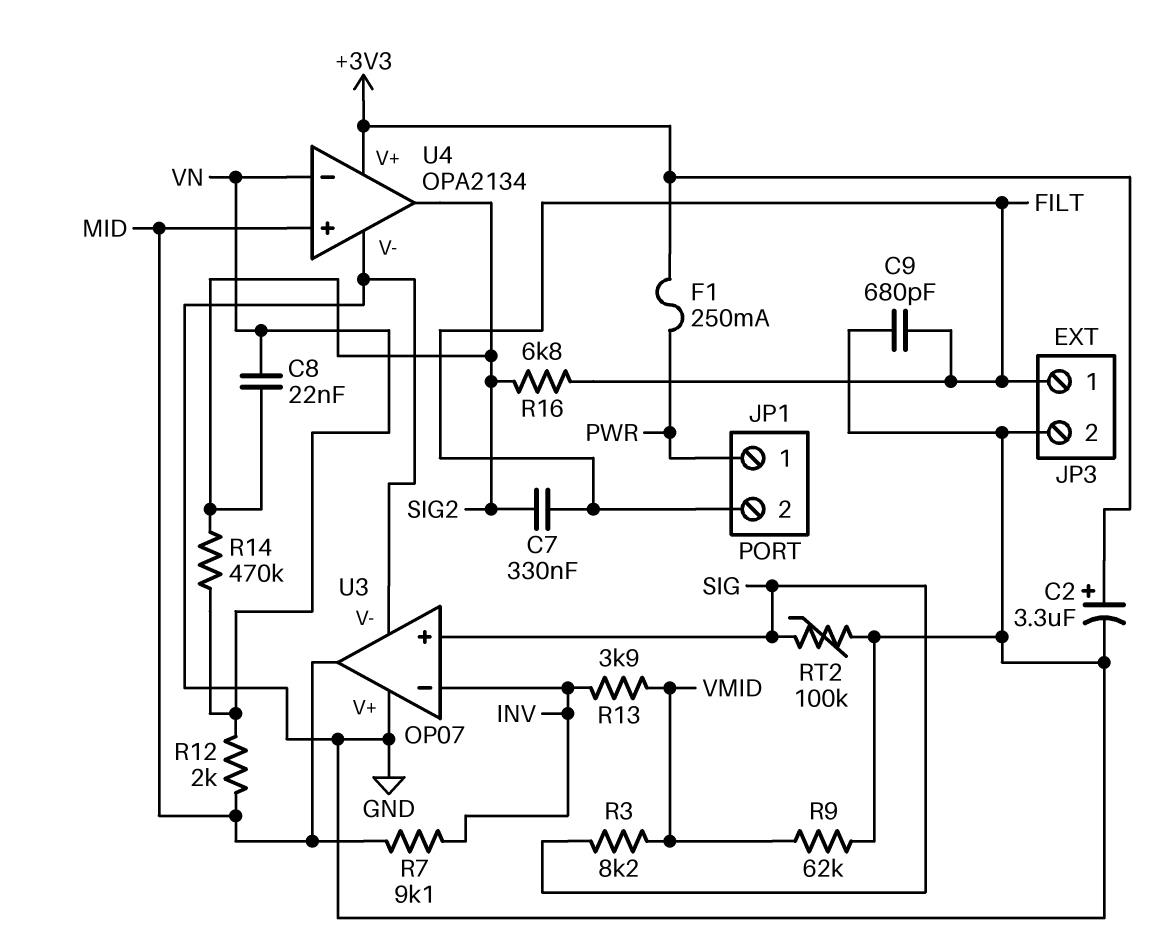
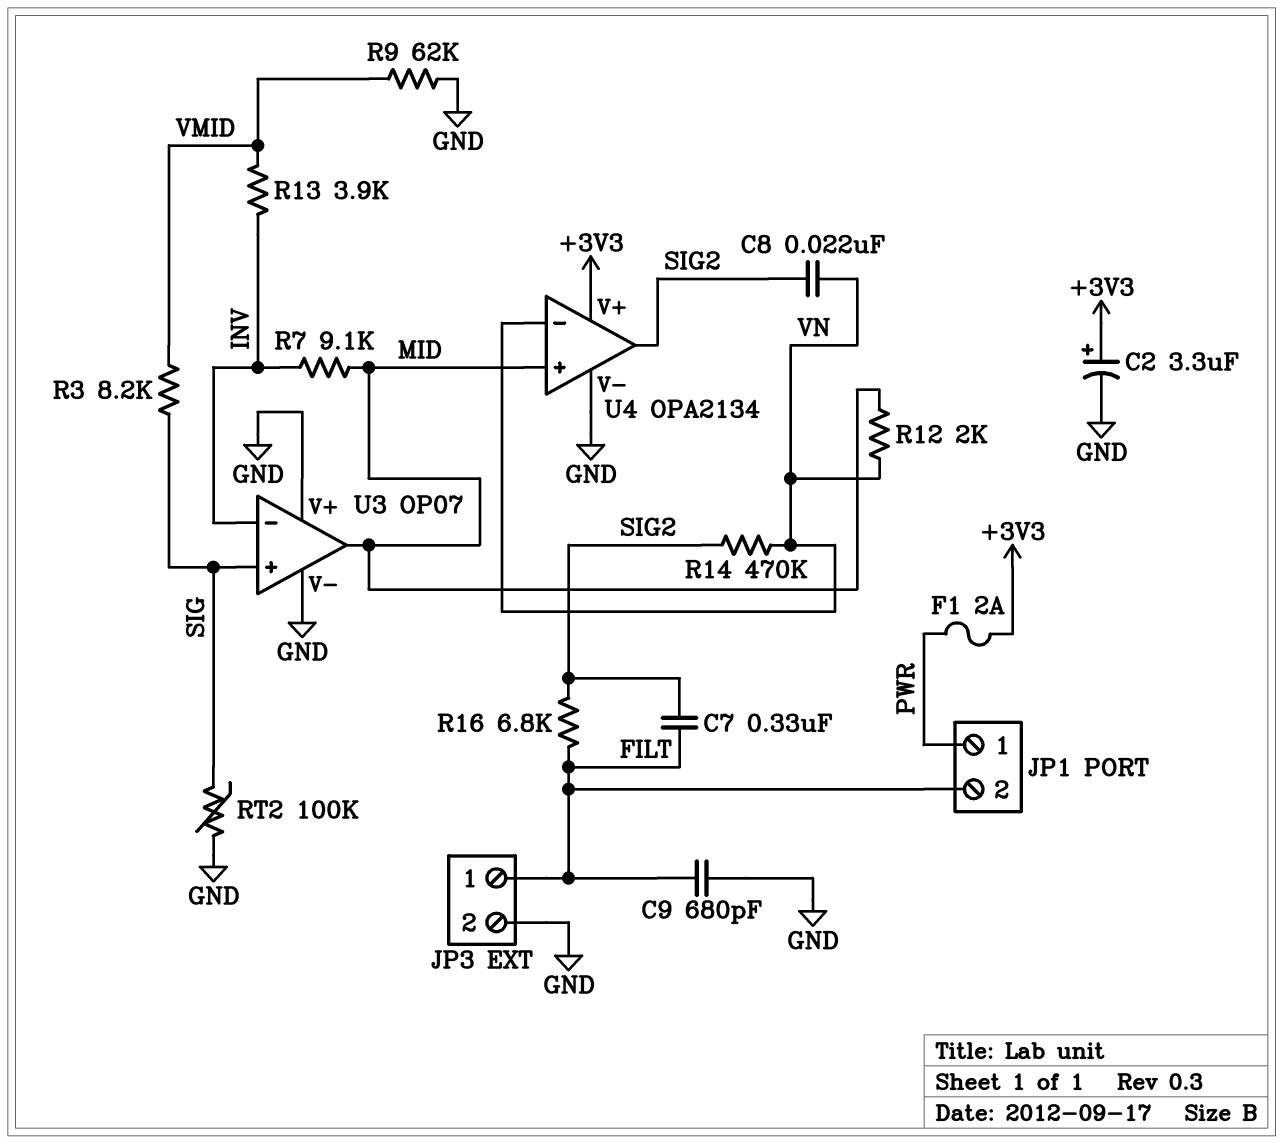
F1: 250mA (+3V3, PWR) -> 2A (+3V3, PWR)

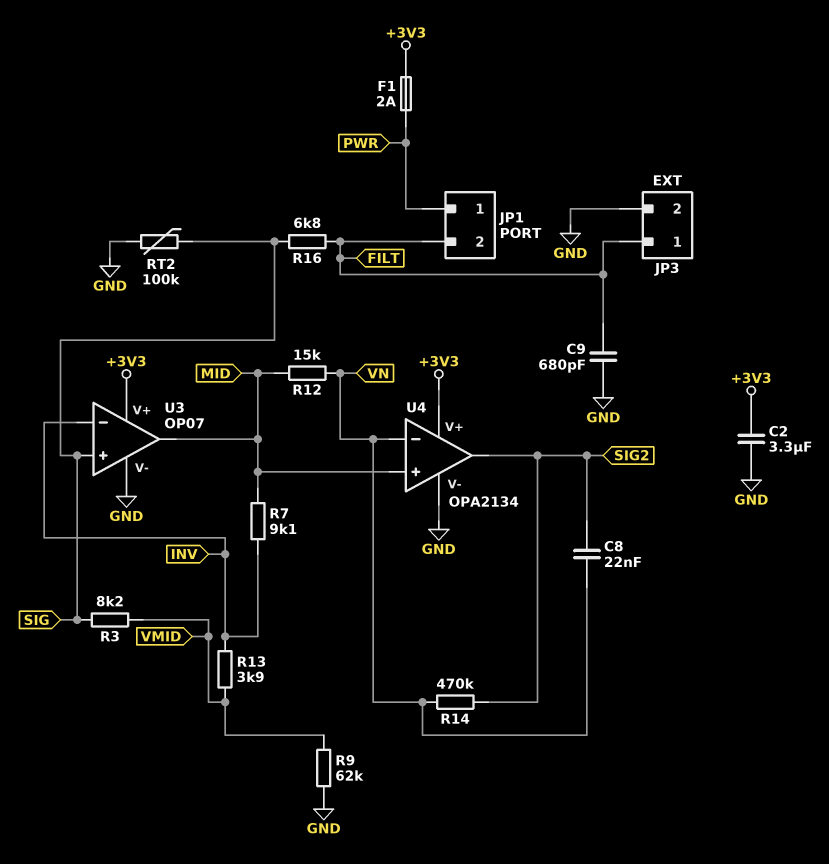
C2: 3.3uF (plus +3V3, minus GND) -> 3.3uF (+3V3, GND)
C7: 330nF (FILT, SIG2) -> none
R12: 2k (MID, VN) -> 15k (MID, VN)
R16: 6.8k (FILT, SIG2) -> 6.8k (FILT, SIG)
U3 pin V+: GND -> +3V3

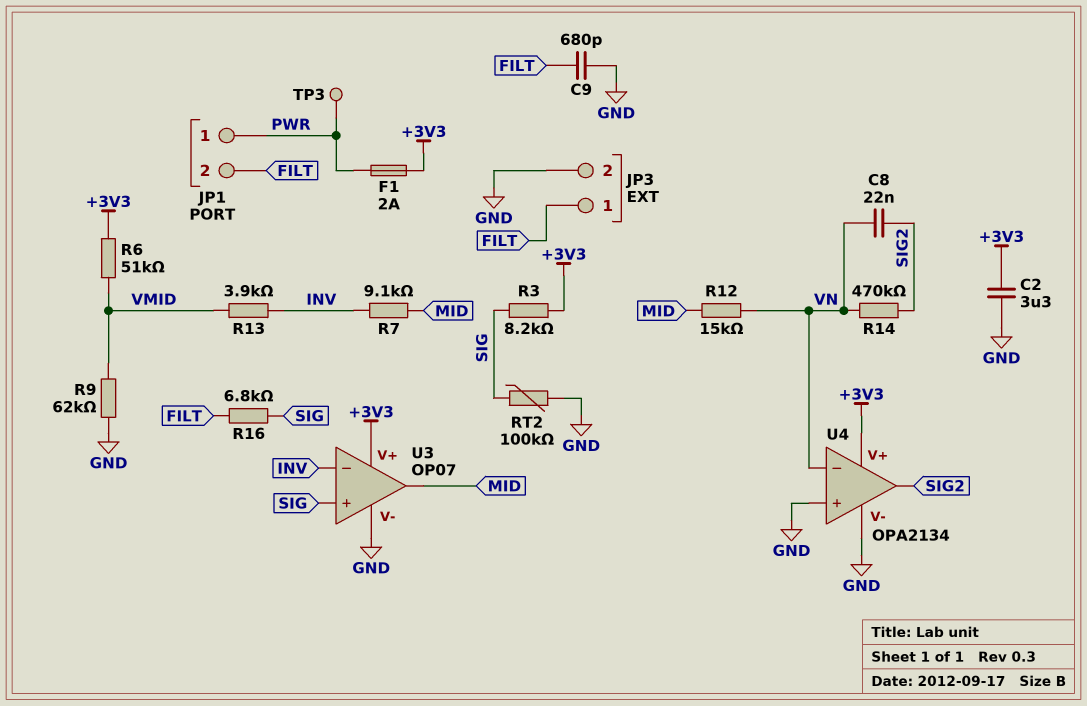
R3: 8.2k (SIG, VMID) -> 8.2k (+3V3, SIG)
R6: none -> 51k (+3V3, VMID)
TP3: none -> test point (PWR)
U4 pin in+: MID -> GND

